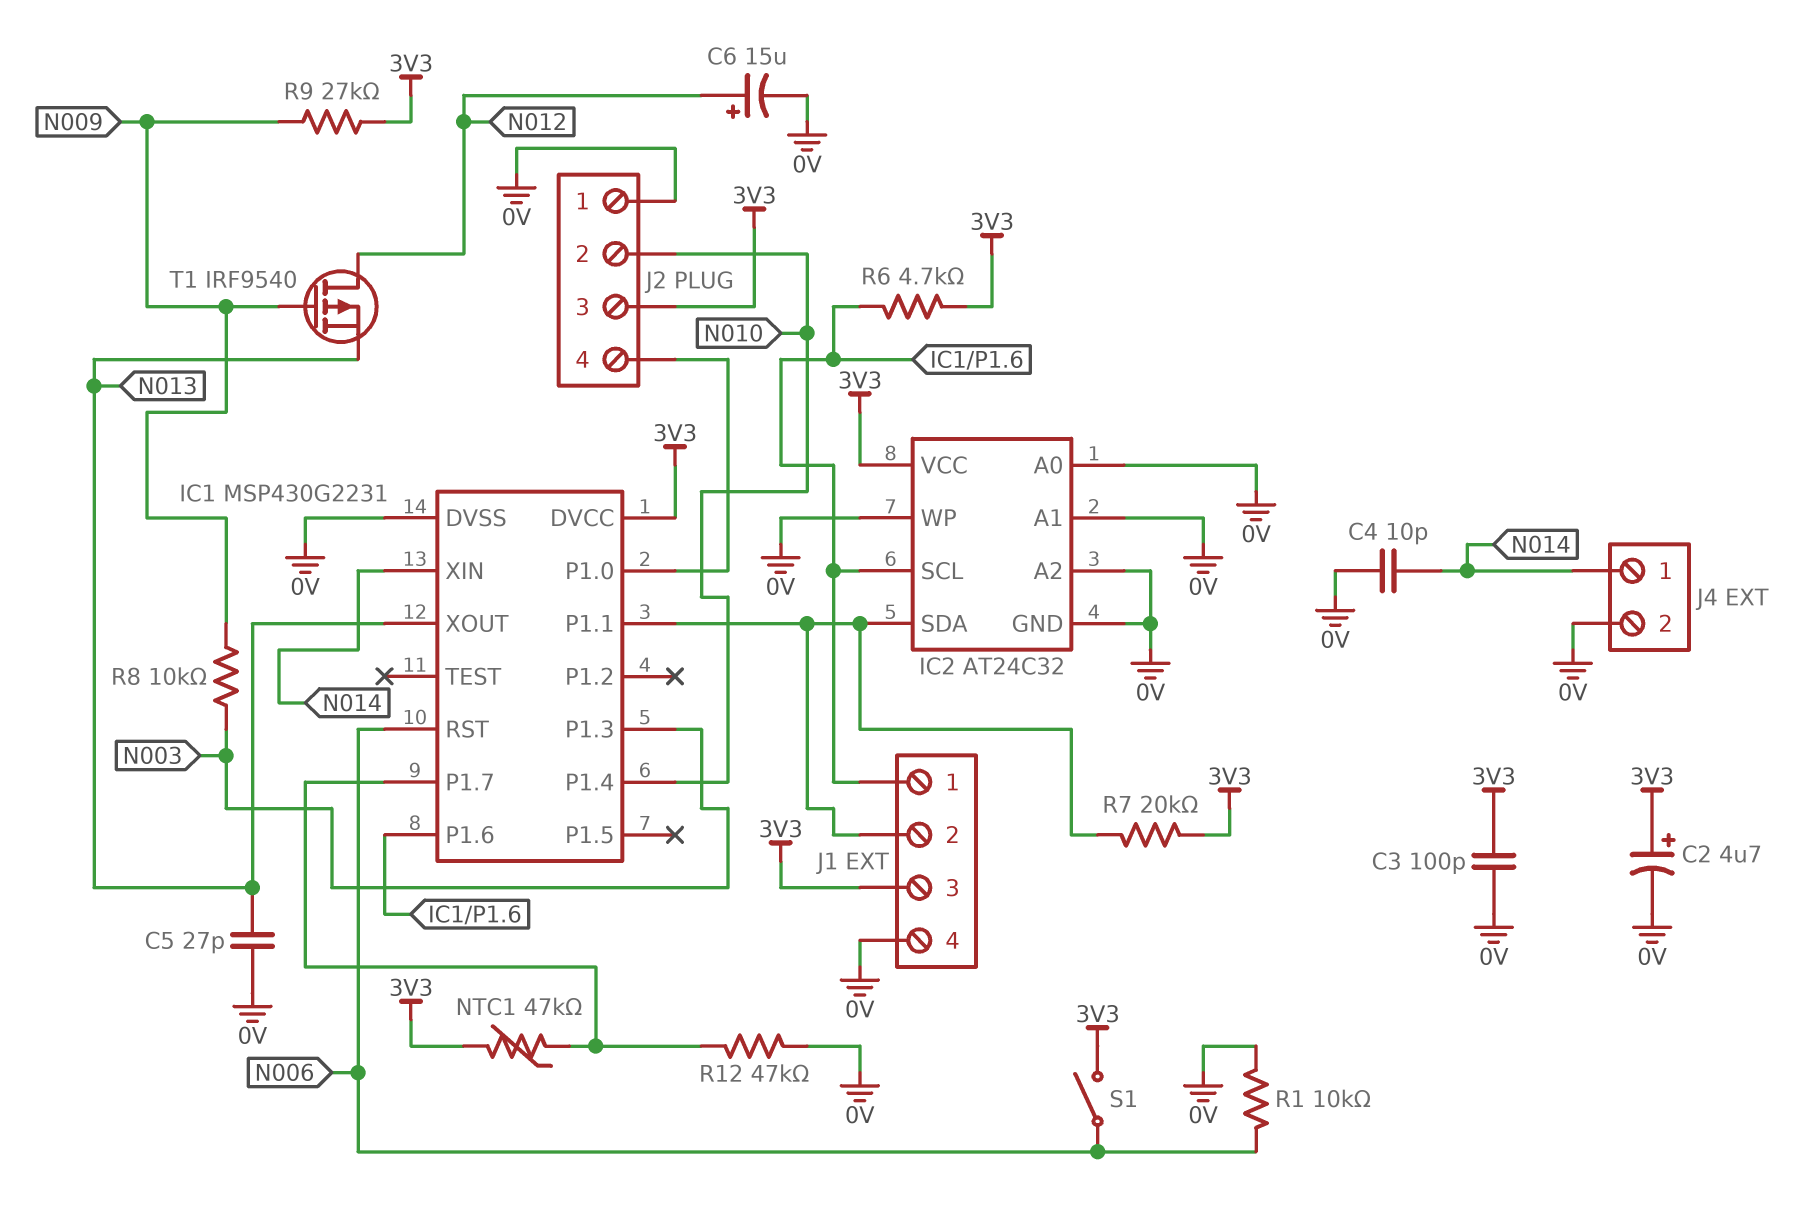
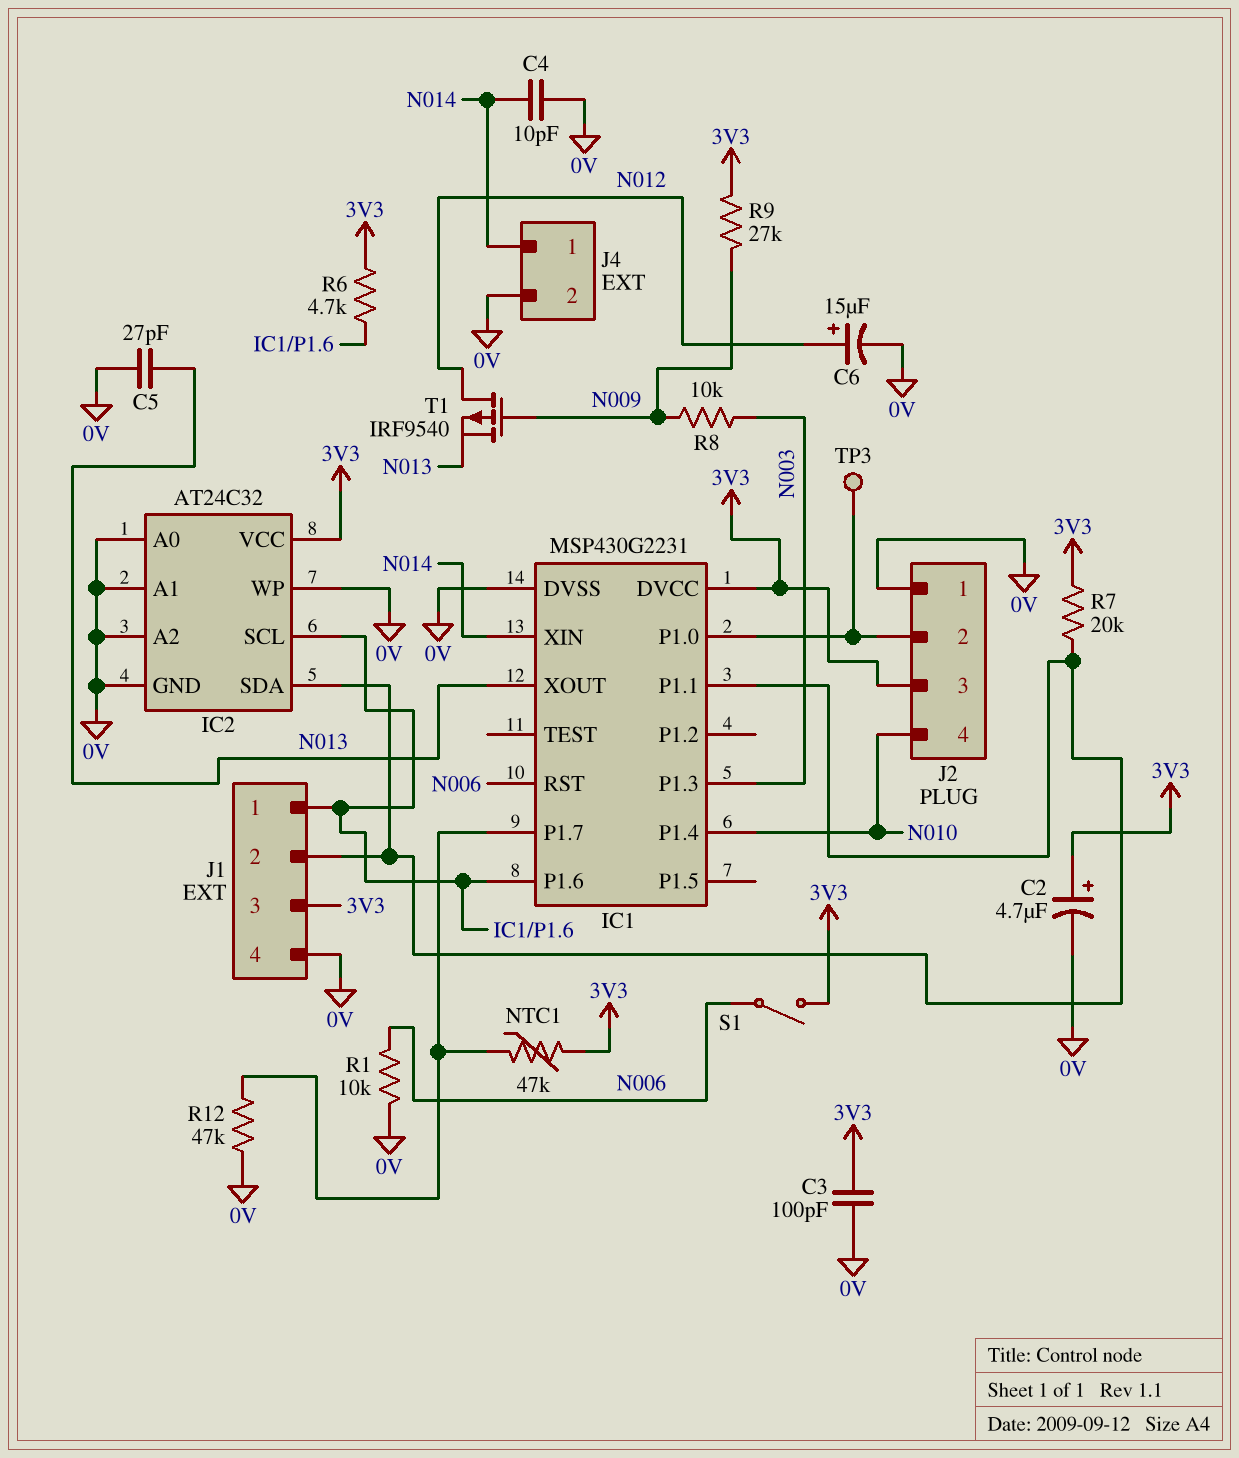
J2 pin 2: N010 -> IC1/P1.0
J2 pin 4: IC1/P1.0 -> N010
TP3: none -> test point (IC1/P1.0)

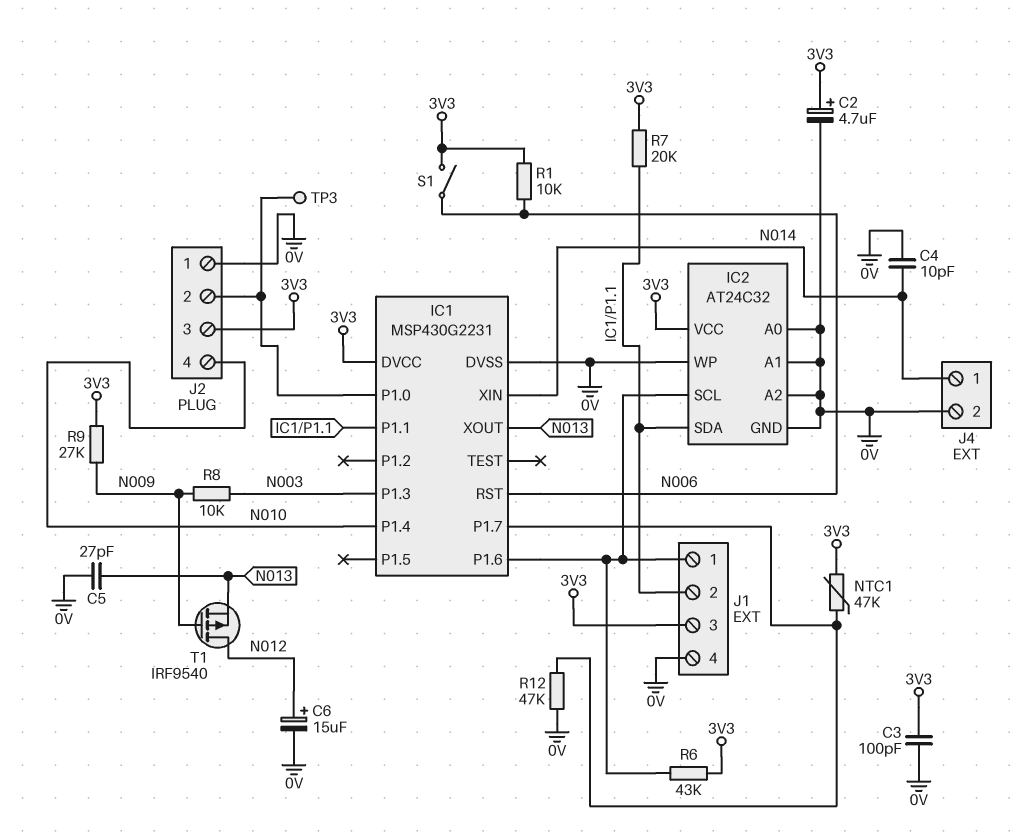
R1: 10k (0V, N006) -> 10k (3V3, N006)
R6: 4.7k (3V3, IC1/P1.6) -> 43k (3V3, IC1/P1.6)

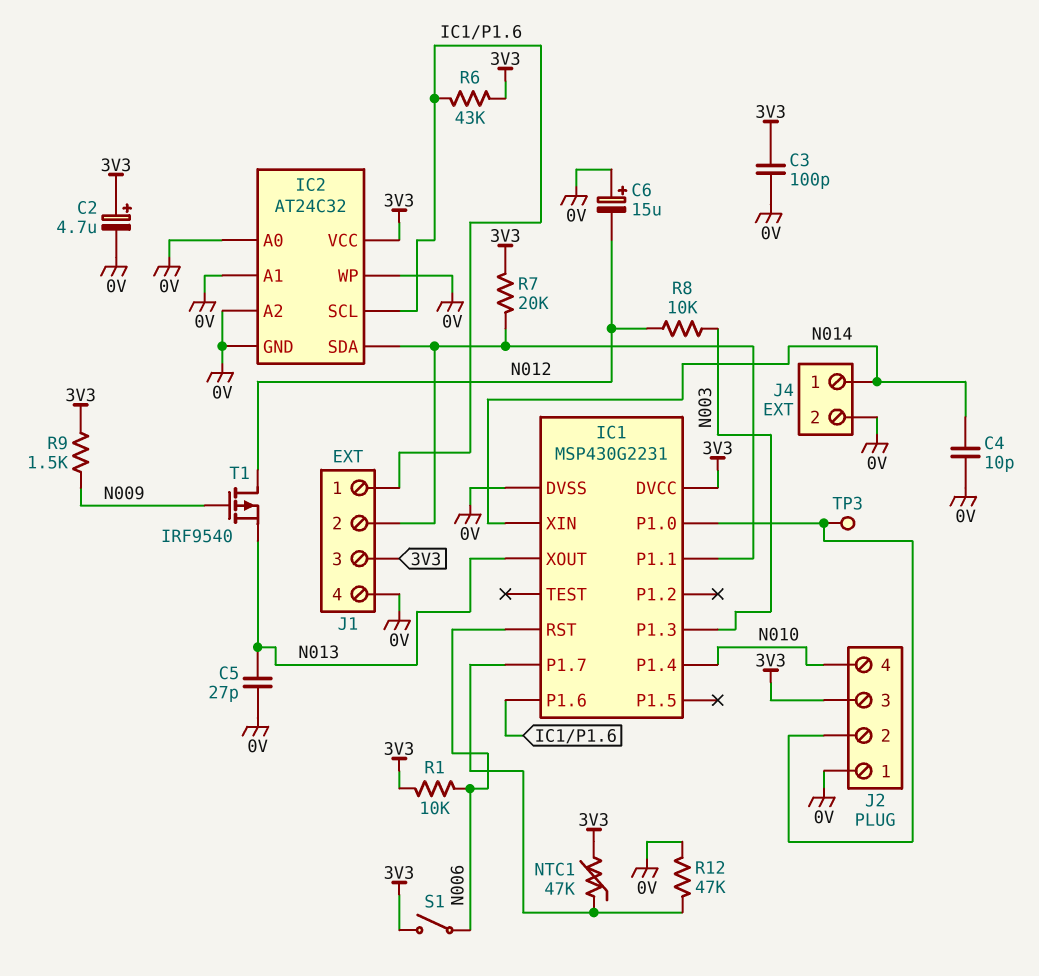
C6: 15uF (plus N012, minus 0V) -> 15uF (plus 0V, minus N012)
R8: 10k (N003, N009) -> 10k (N003, N012)
R9: 27k (3V3, N009) -> 1.5k (3V3, N009)

